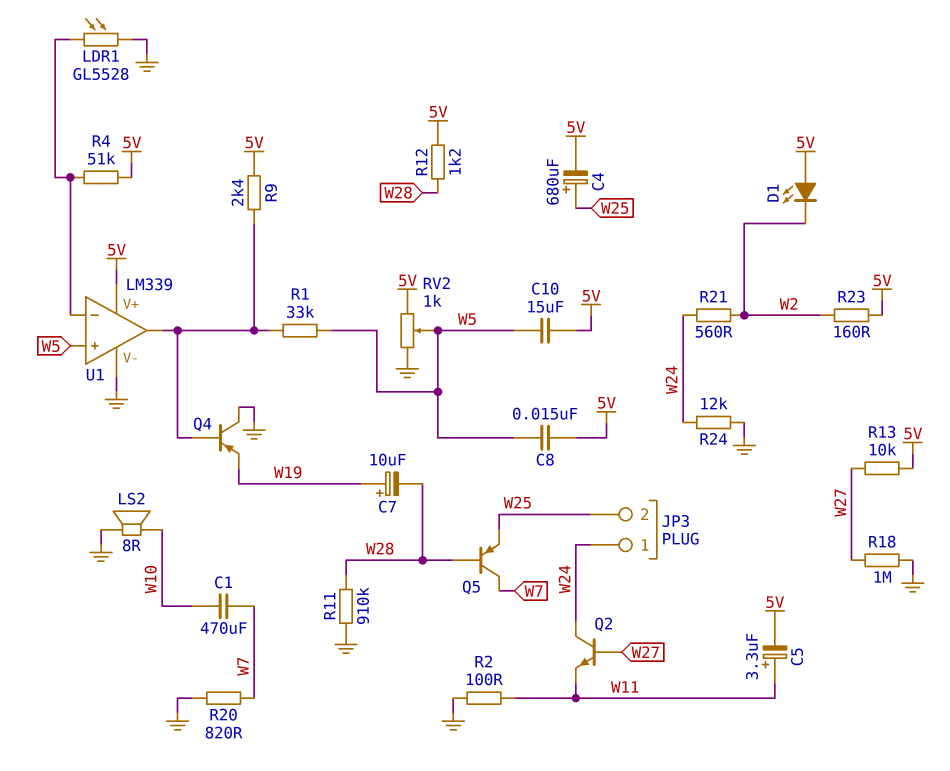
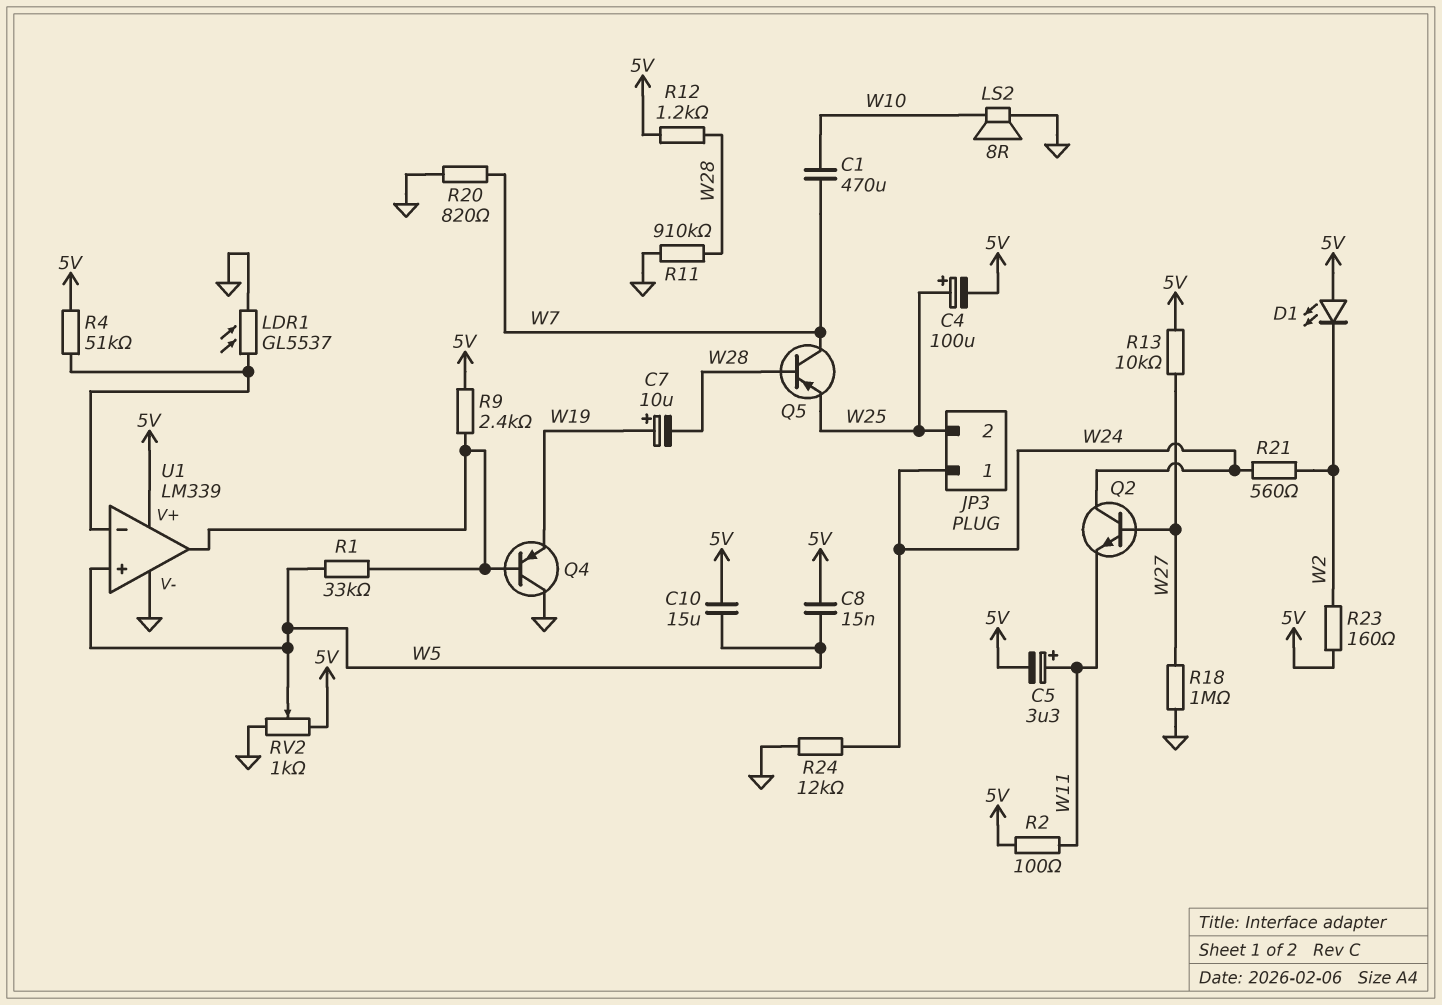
C4: 680uF (plus W25, minus 5V) -> 100uF (plus W25, minus 5V)
LDR1: GL5528 (GND, U1/in-) -> GL5537 (GND, U1/in-)
R2: 100 (GND, W11) -> 100 (5V, W11)

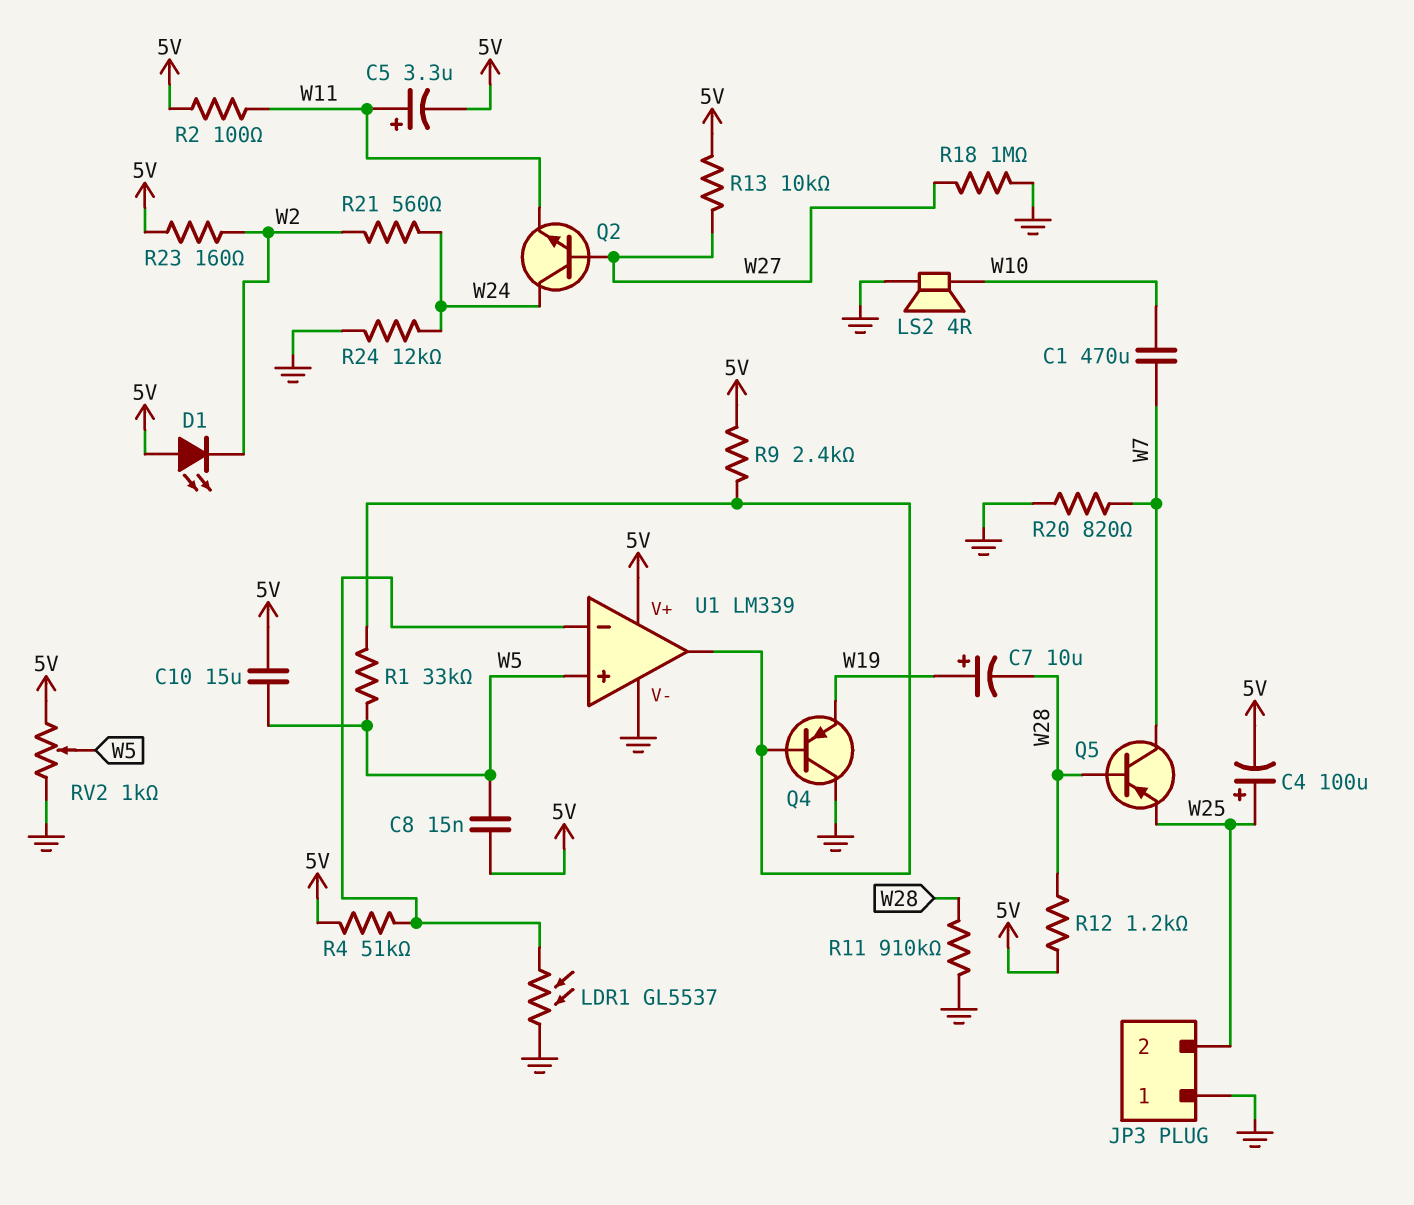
JP3 pin 1: W24 -> GND
LS2: speaker 8R (GND, W10) -> speaker 4R (GND, W10)

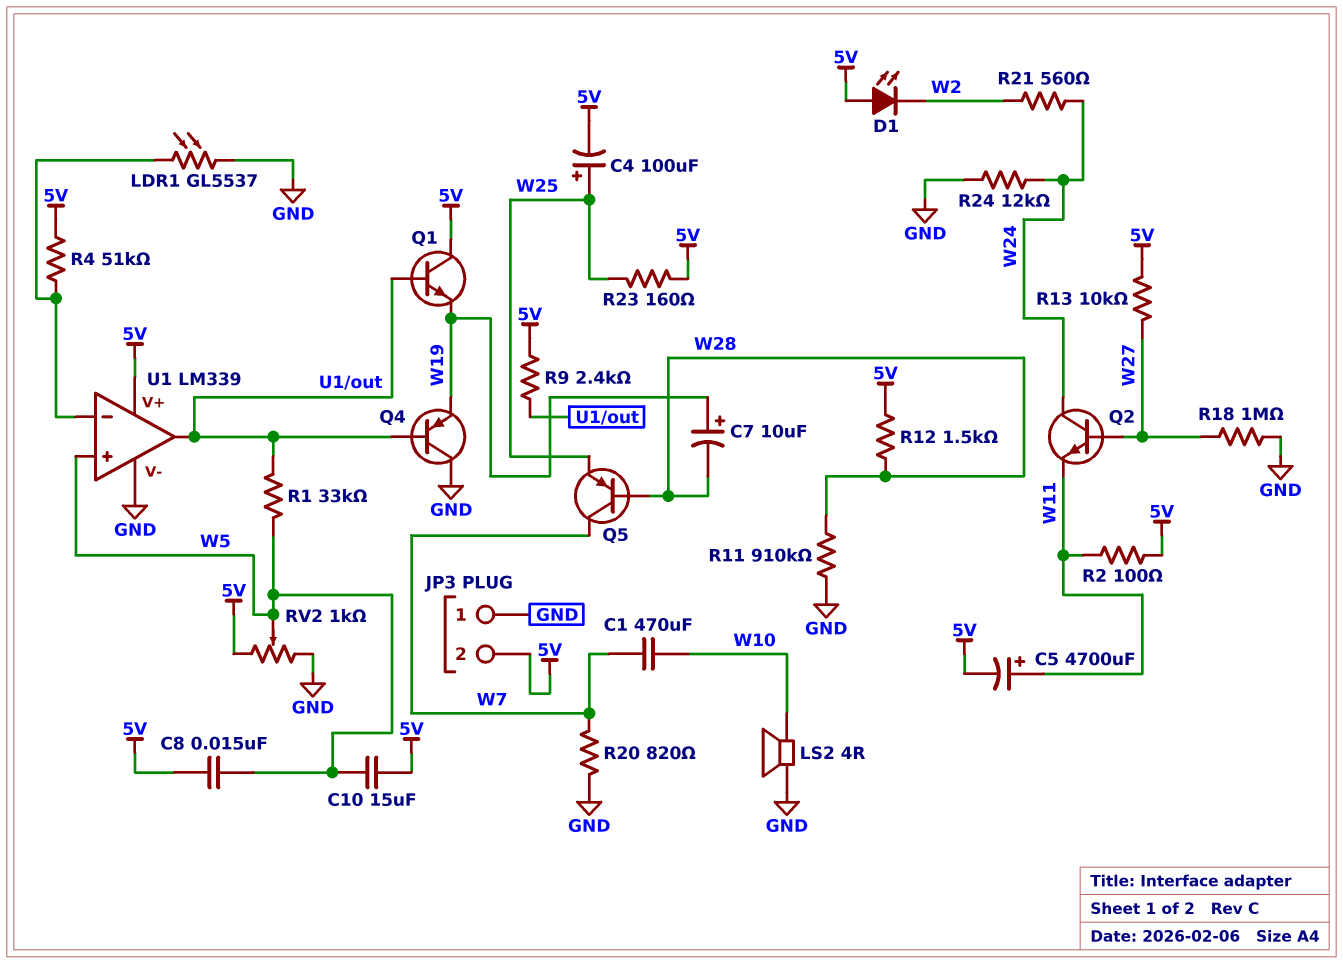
C5: 3.3uF (plus W11, minus 5V) -> 4700uF (plus W11, minus 5V)
JP3 pin 2: W25 -> 5V
Q1: none -> NPN (B U1/out, C 5V, E W19)
R12: 1.2k (5V, W28) -> 1.5k (5V, W28)
R23: 160 (5V, W2) -> 160 (5V, W25)

